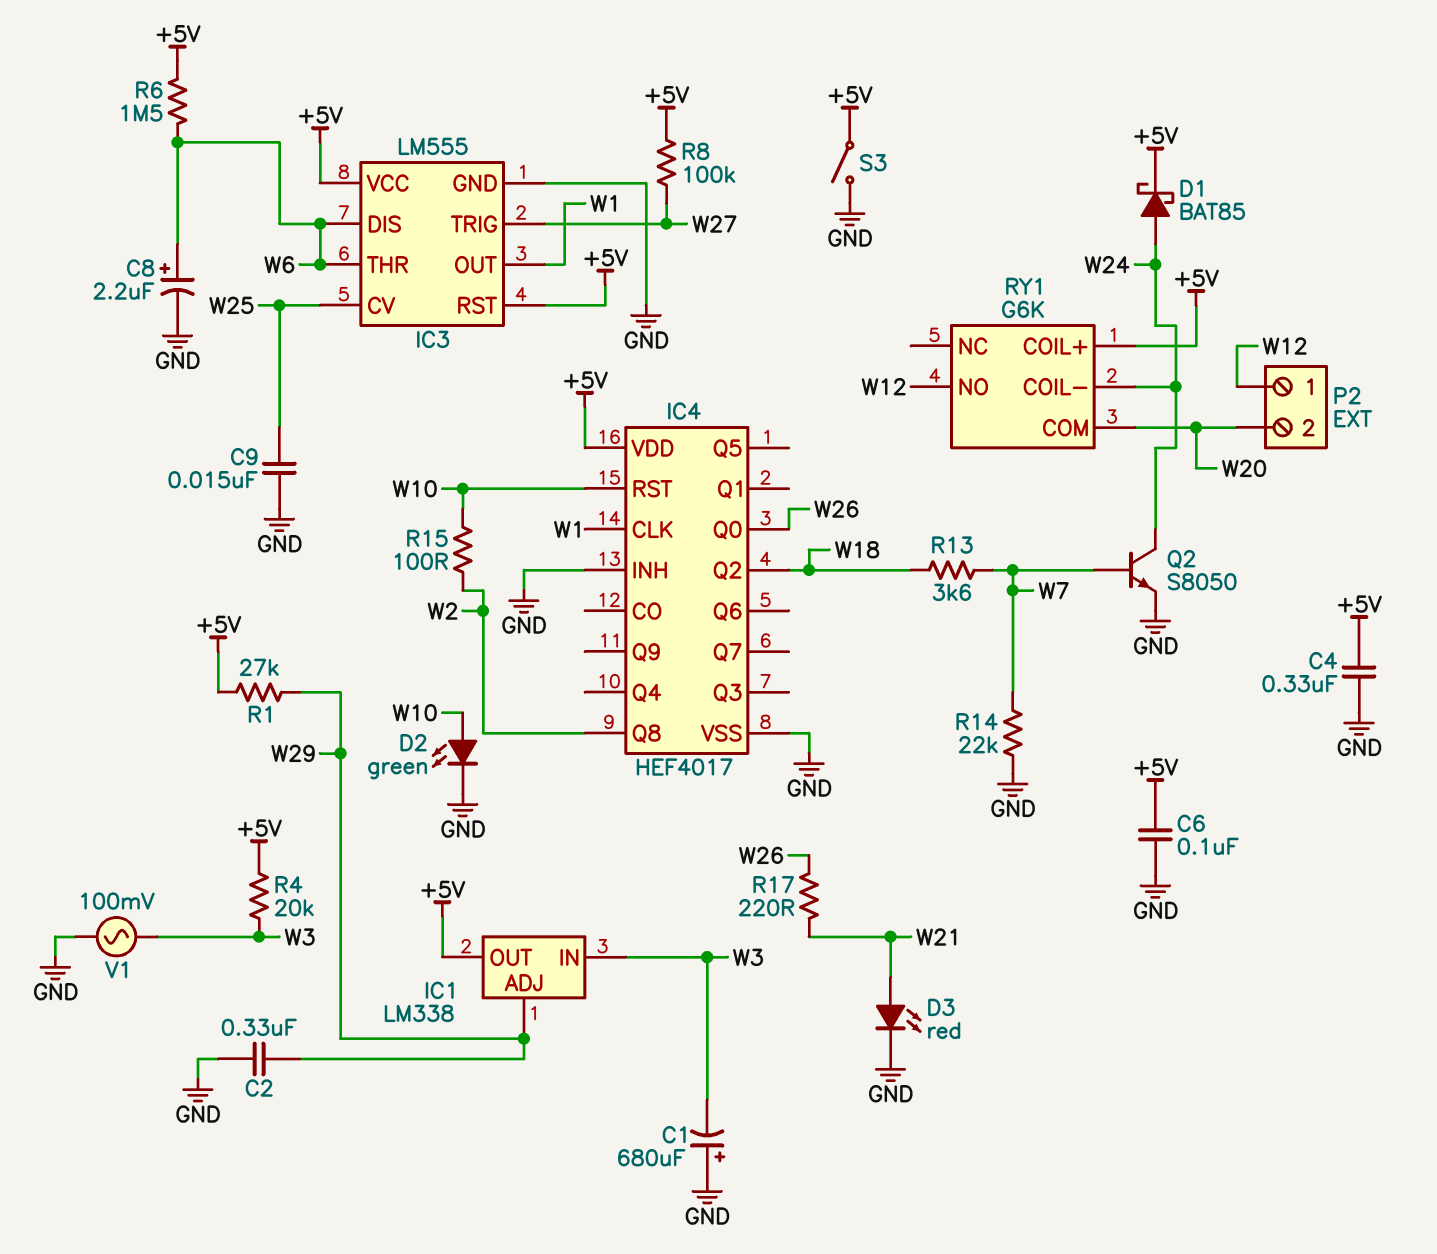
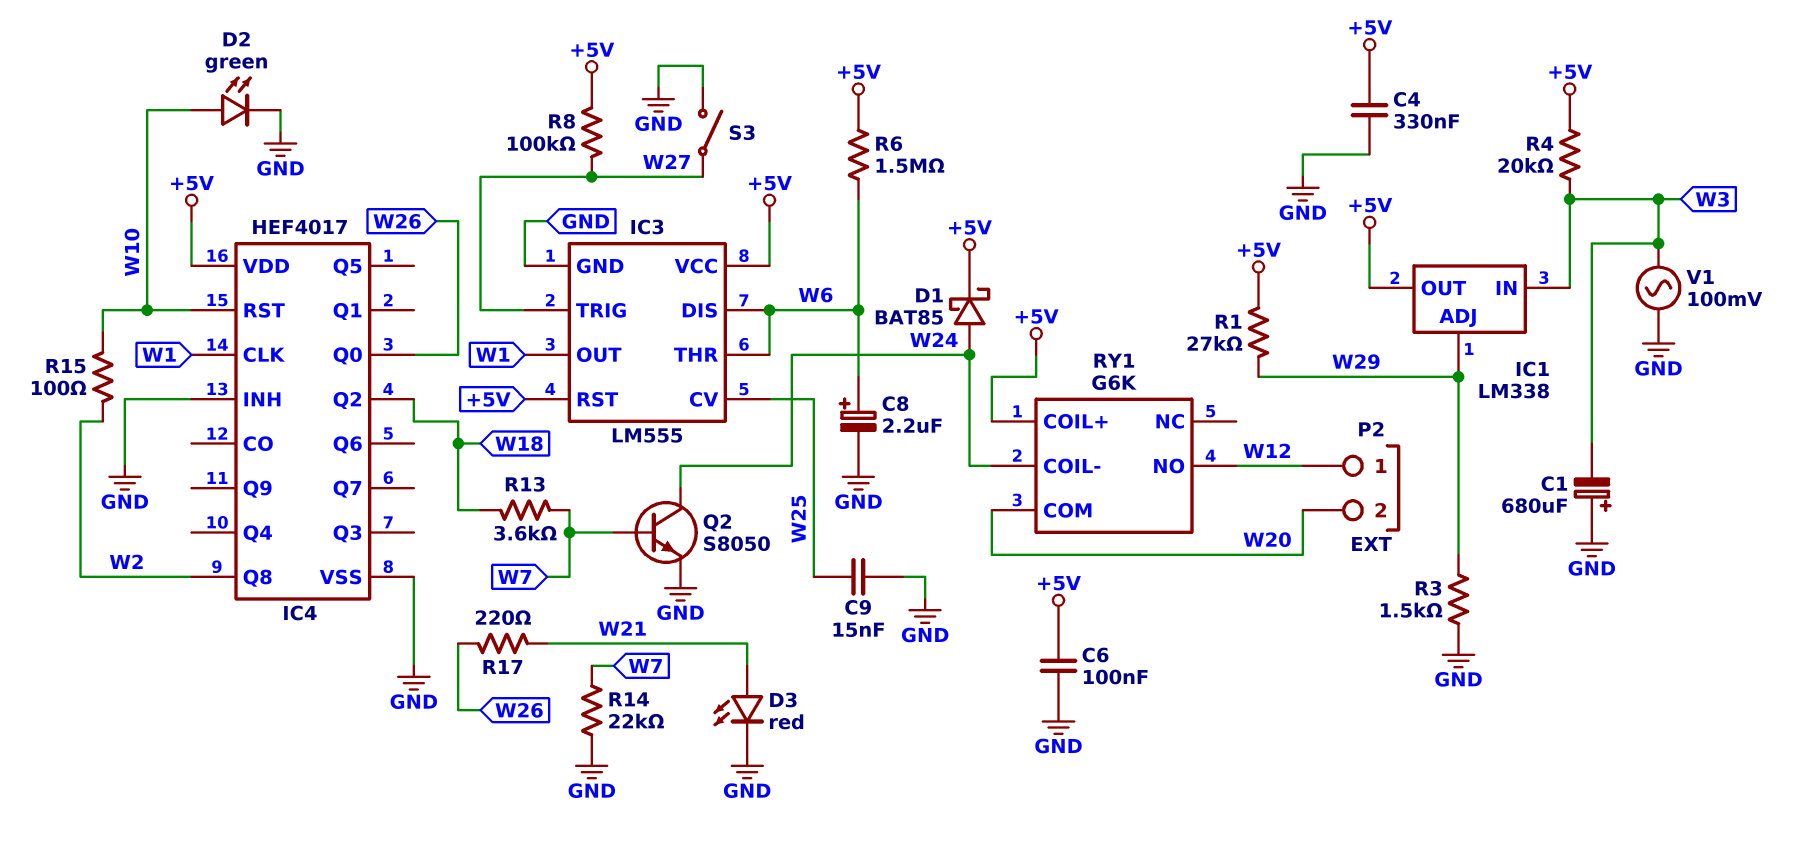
C2: 330nF (GND, W29) -> none
R3: none -> 1.5k (GND, W29)
S3: switch (+5V, GND) -> switch (GND, W27)

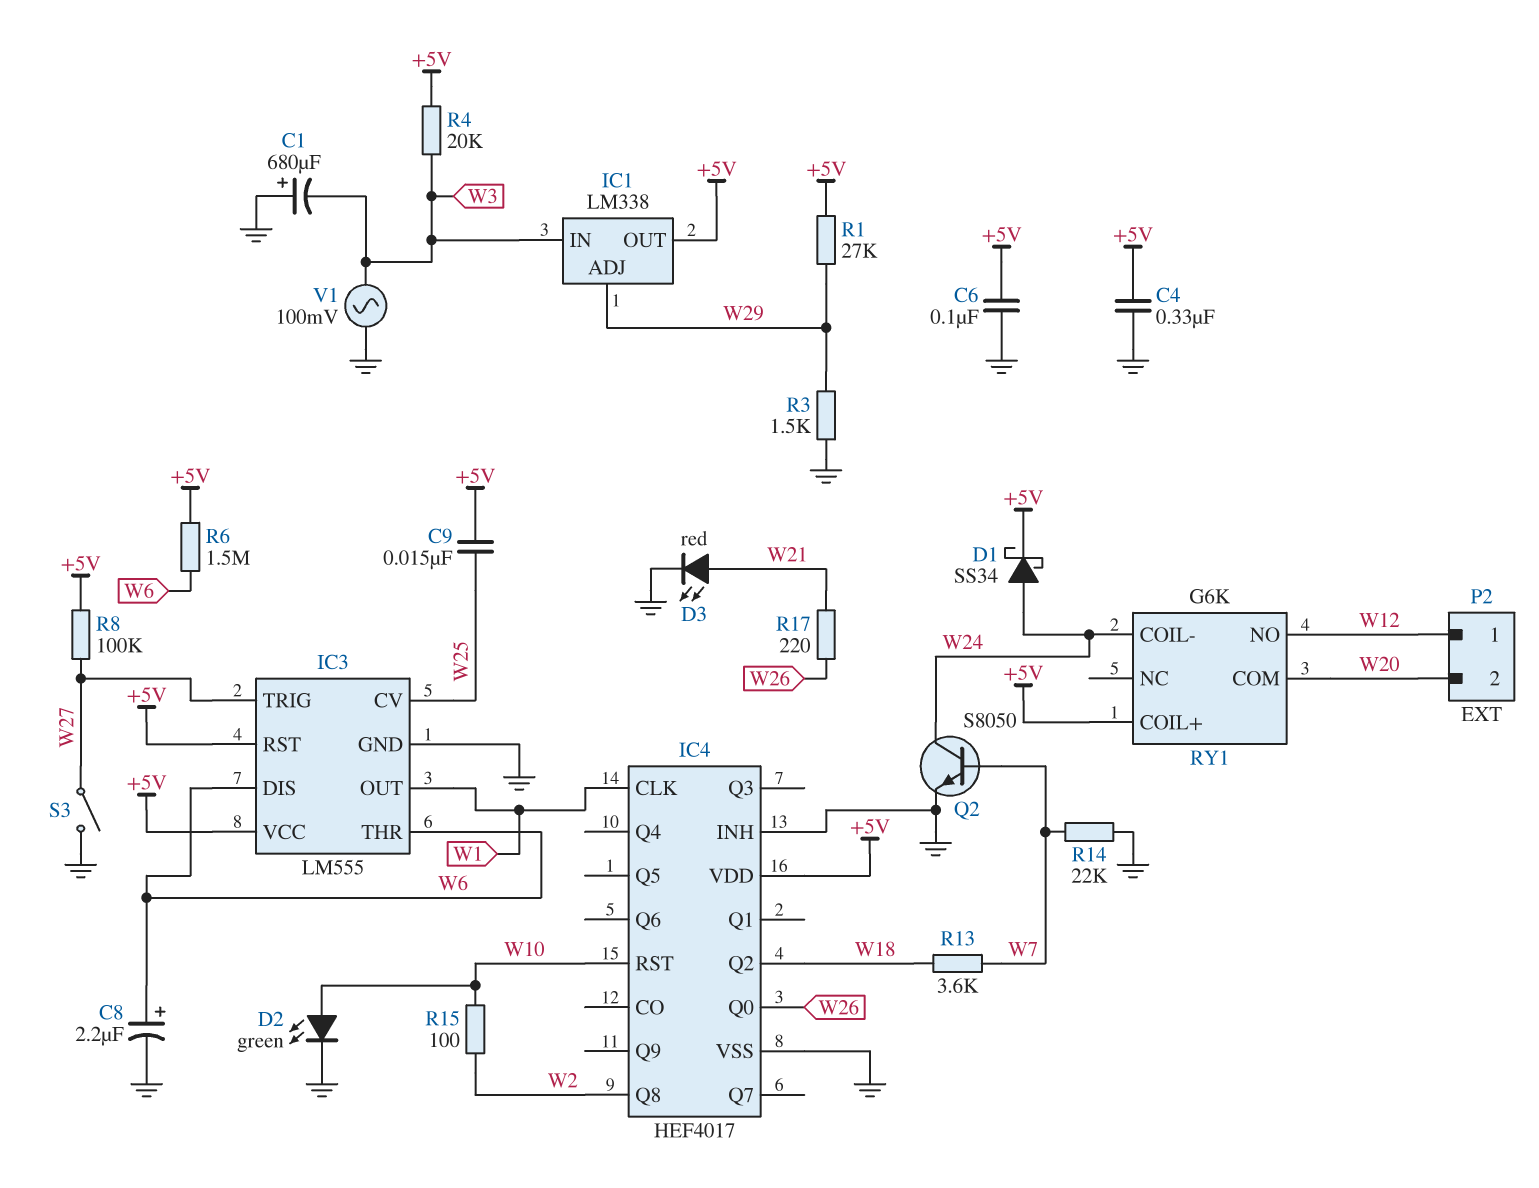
C9: 15nF (GND, W25) -> 15nF (+5V, W25)
D1: schottky BAT85 (A W24, K +5V) -> schottky SS34 (A W24, K +5V)

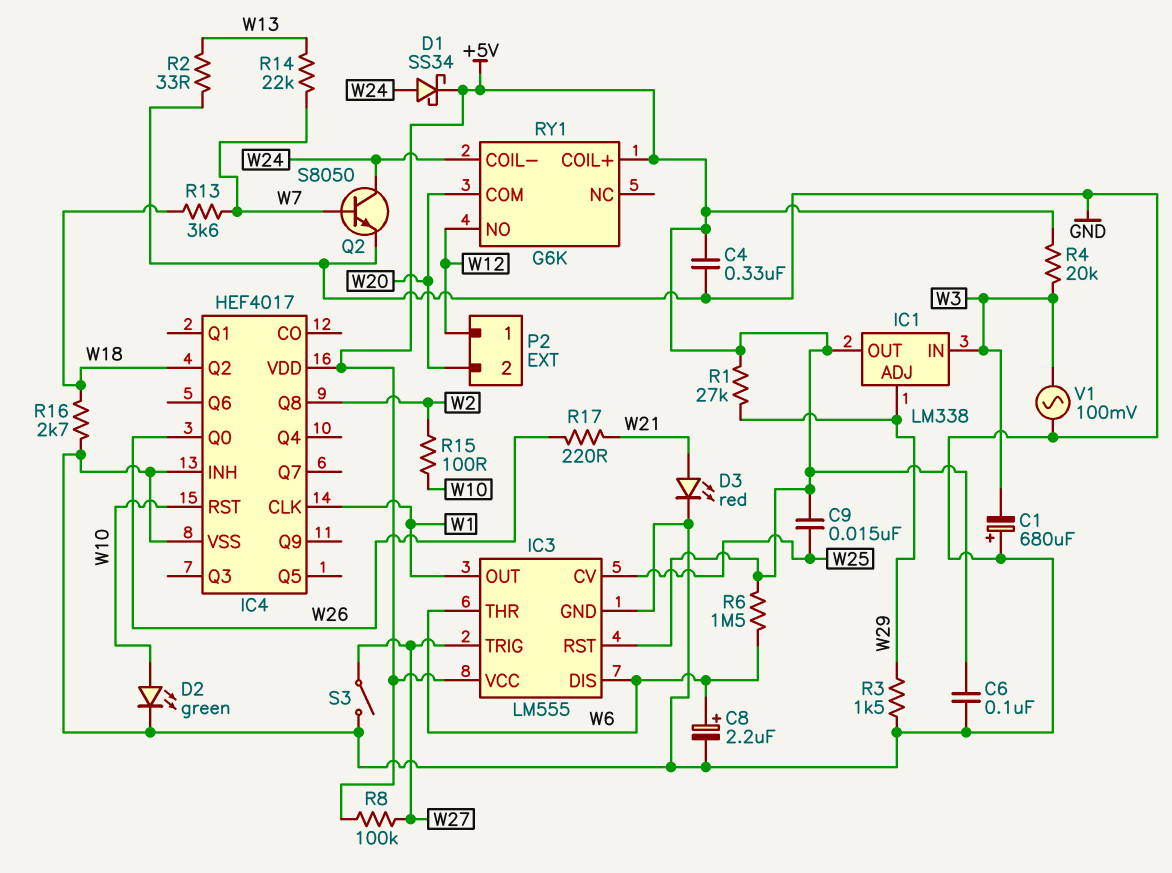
R2: none -> 33 (GND, W13)
R14: 22k (GND, W7) -> 22k (W7, W13)
R16: none -> 2.7k (GND, W18)

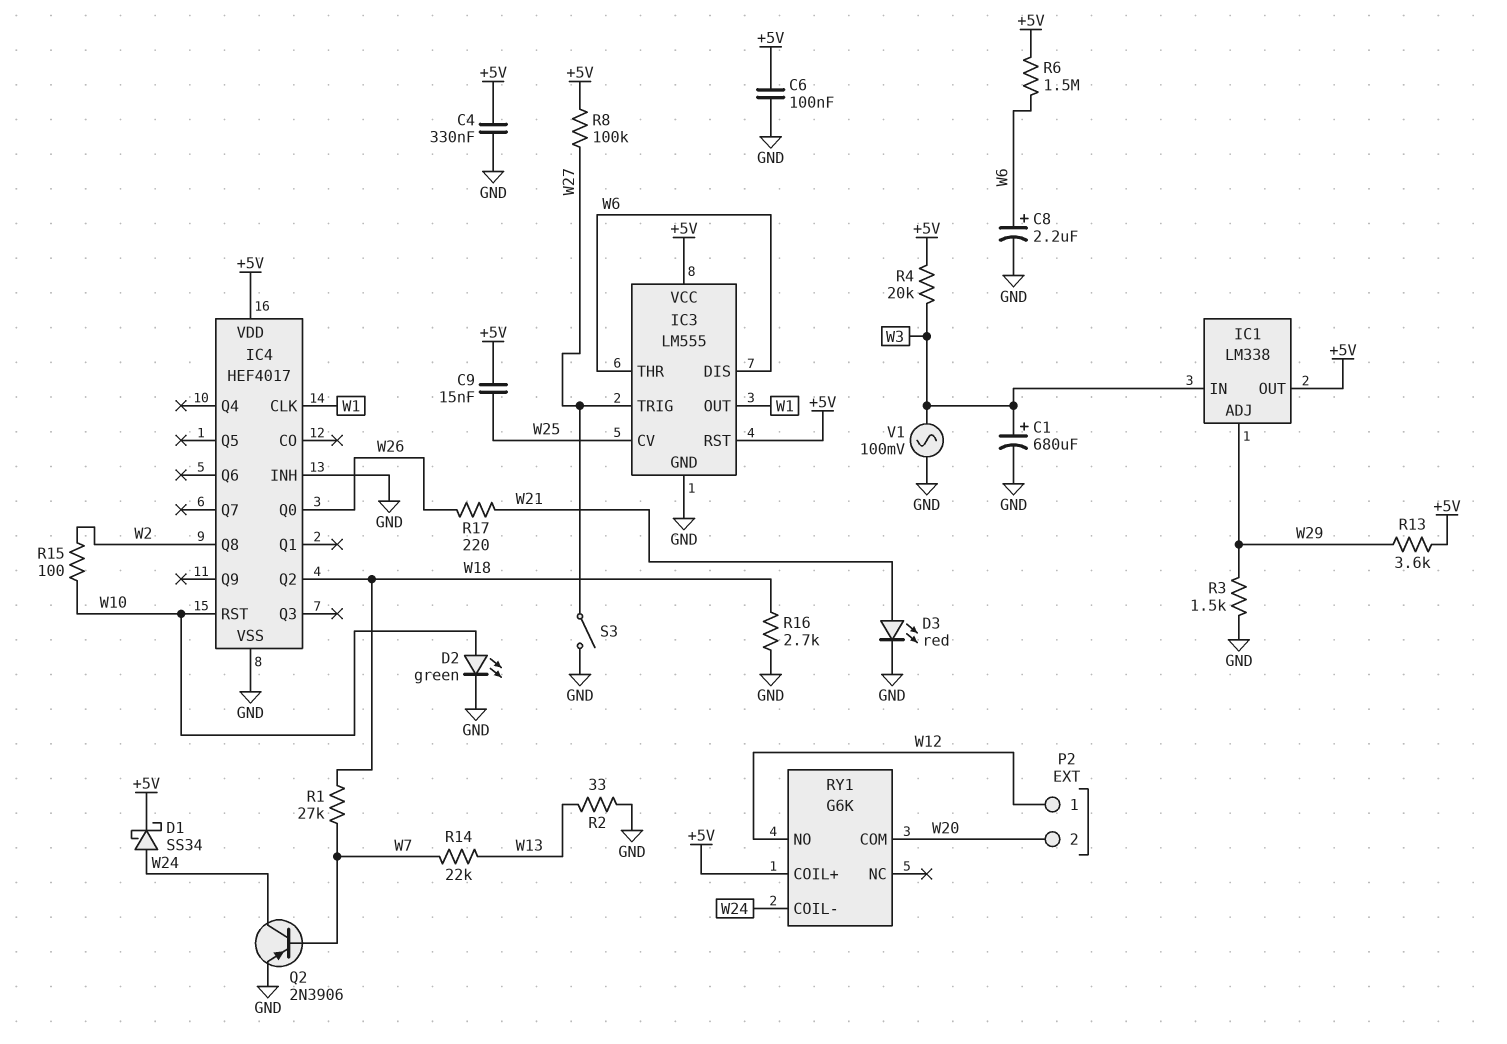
C1: 680uF (plus GND, minus W3) -> 680uF (plus W3, minus GND)
Q2: NPN S8050 (B W7, C W24, E GND) -> PNP 2N3906 (B W7, C W24, E GND)
R1: 27k (+5V, W29) -> 27k (W7, W18)
R13: 3.6k (W7, W18) -> 3.6k (+5V, W29)

